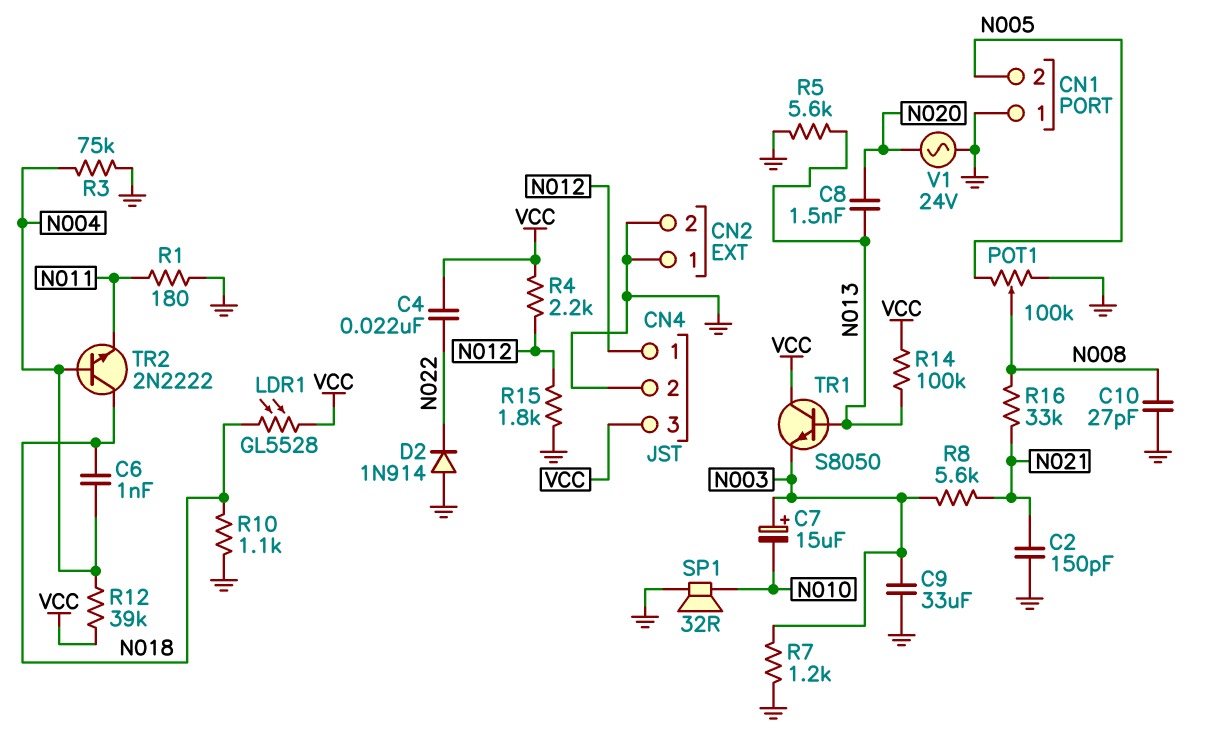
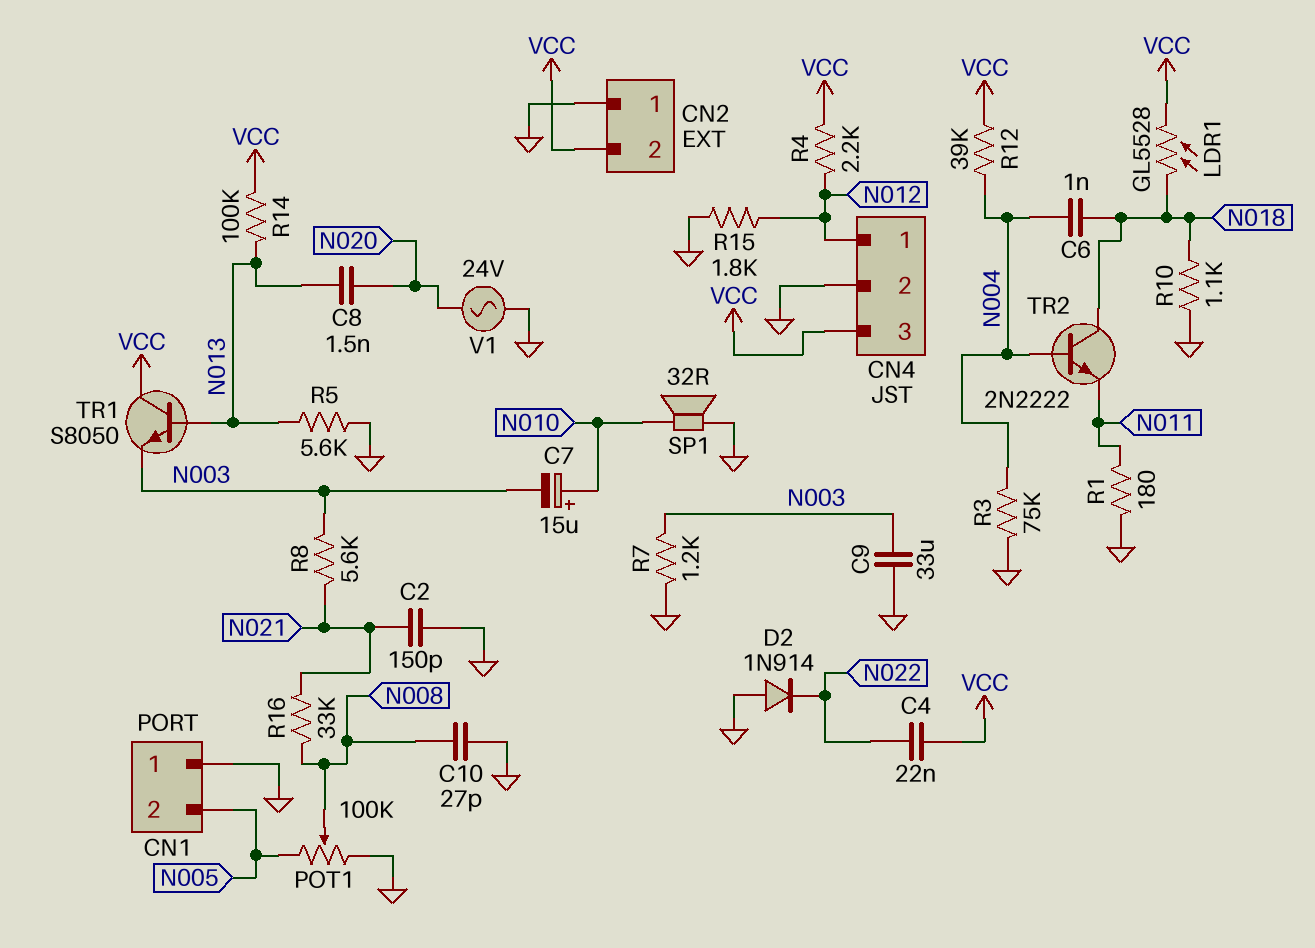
C7: 15uF (plus N003, minus N010) -> 15uF (plus N010, minus N003)
CN2 pin 2: GND -> VCC

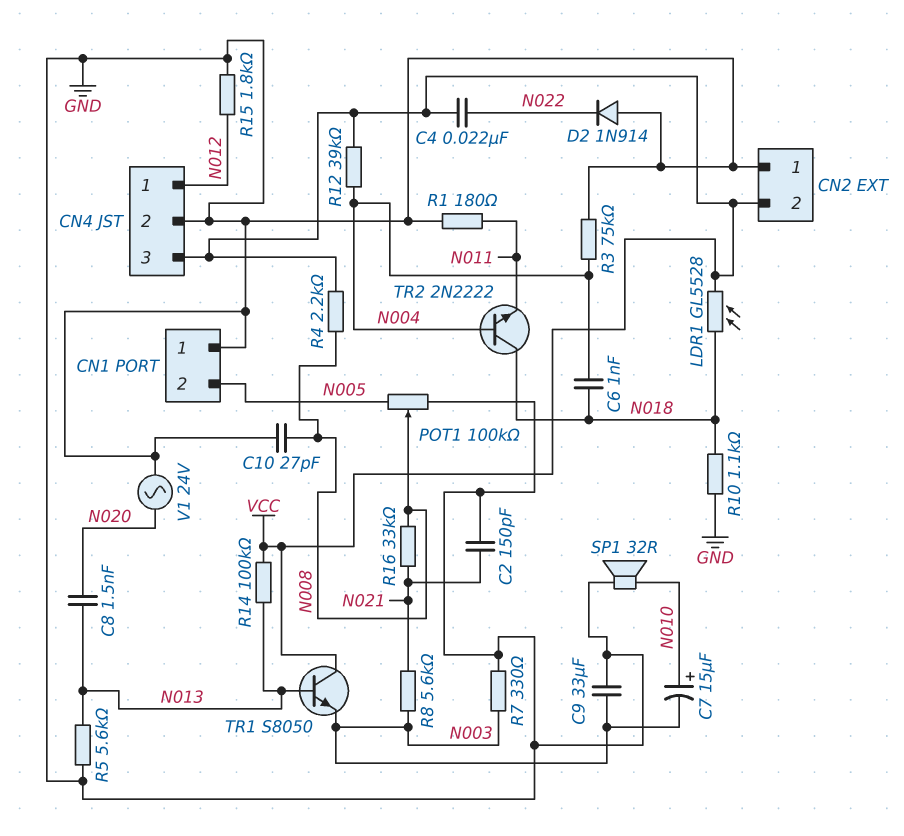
R4: 2.2k (N012, VCC) -> 2.2k (N008, VCC)
R7: 1.2k (GND, N003) -> 330 (GND, N003)

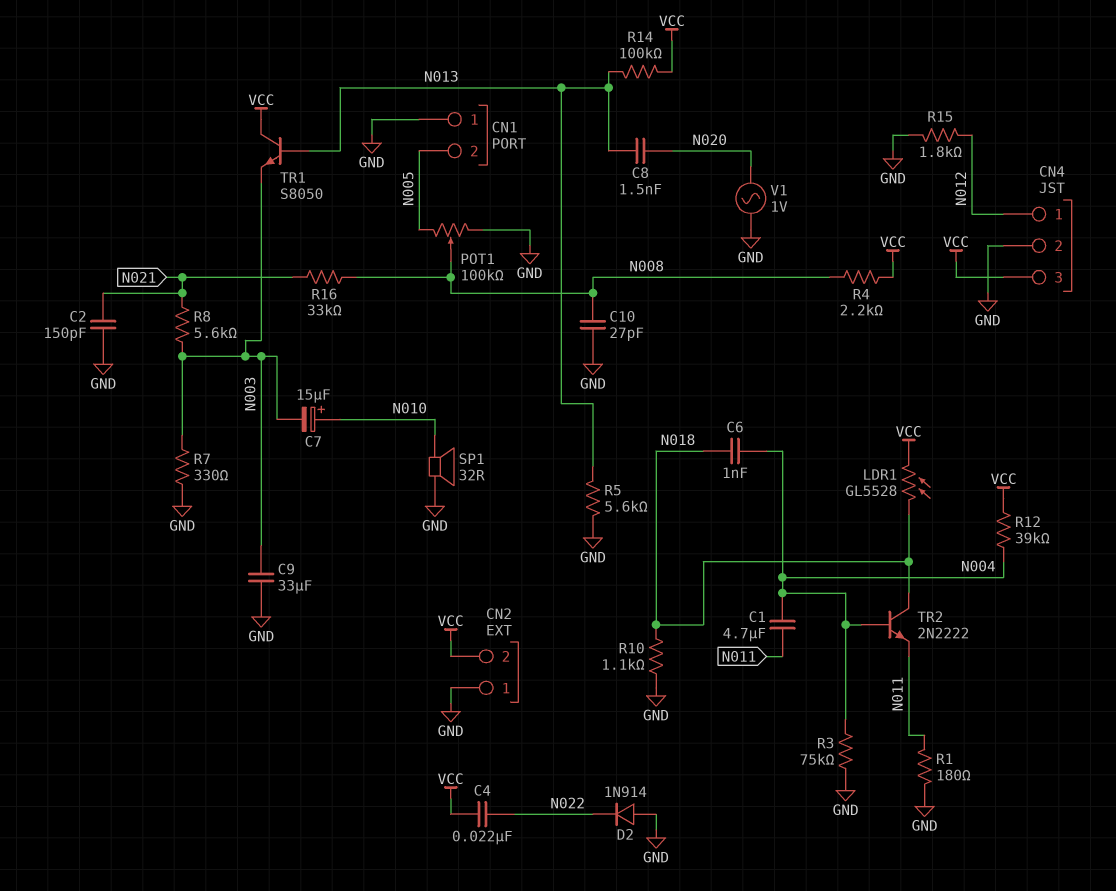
C1: none -> 4.7uF (N004, N011)
V1: AC 24V (GND, N020) -> AC 1V (GND, N020)

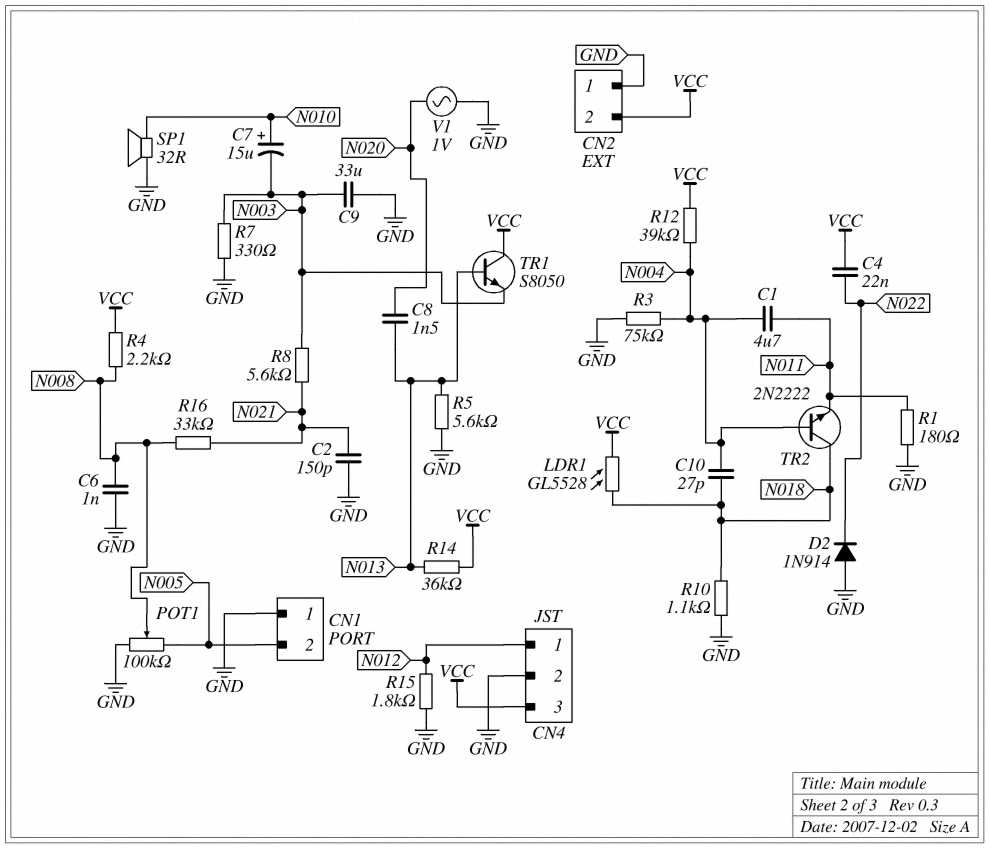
C6: 1nF (N004, N018) -> 1nF (GND, N008)
C10: 27pF (GND, N008) -> 27pF (N004, N018)
R14: 100k (N013, VCC) -> 36k (N013, VCC)

